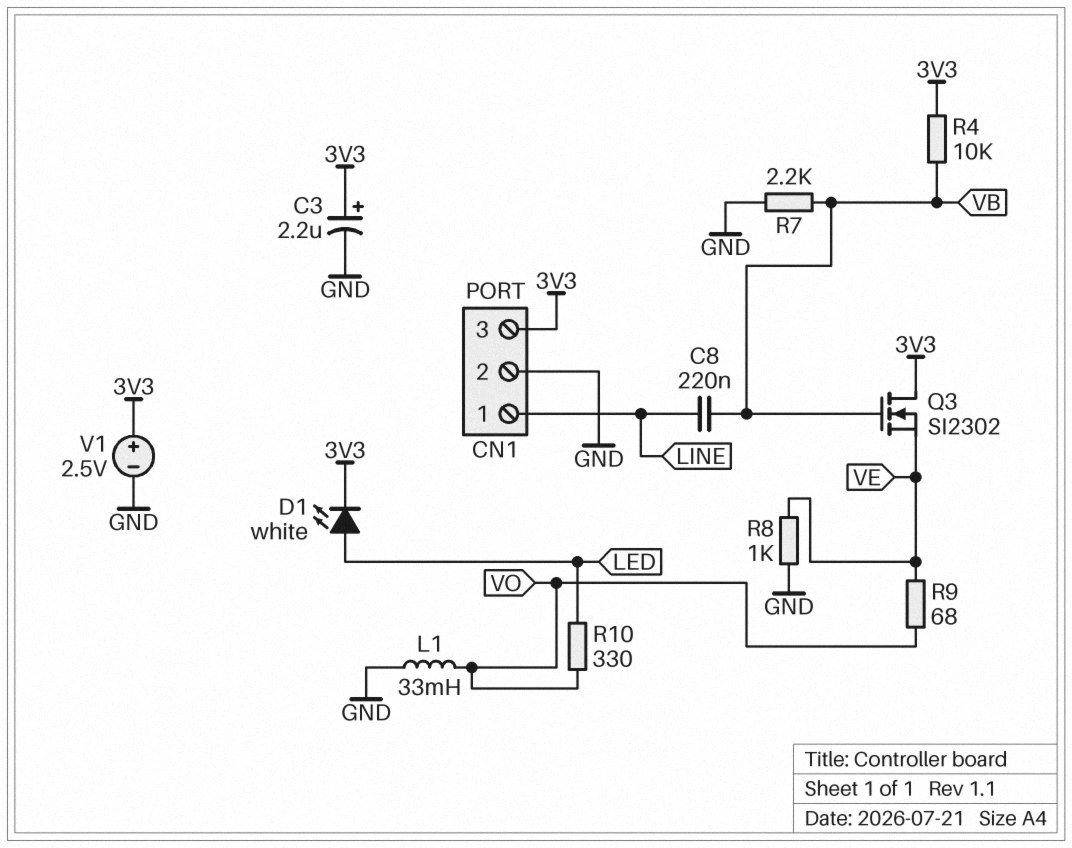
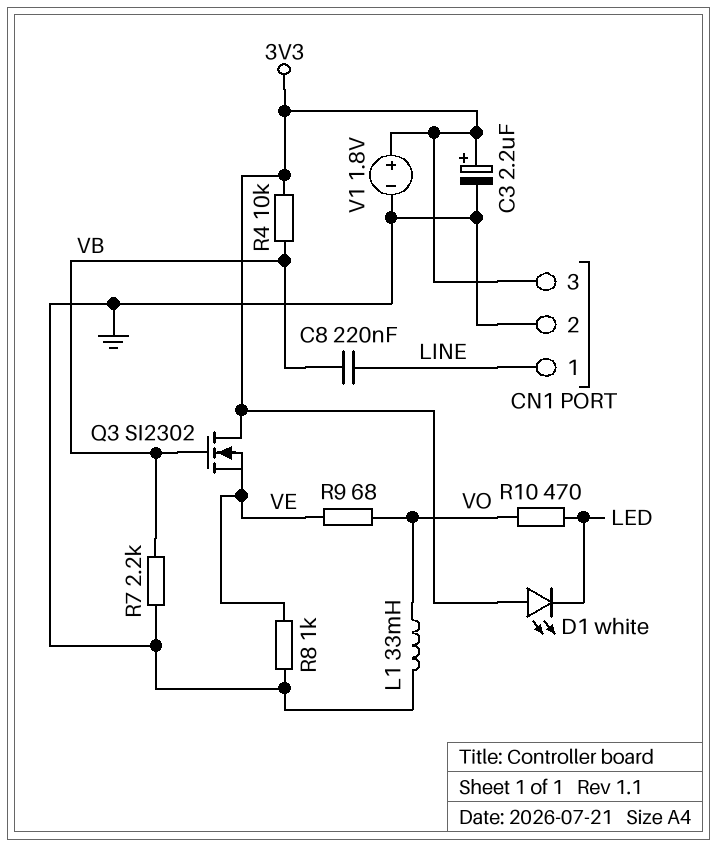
D1: LED white (A LED, K 3V3) -> LED white (A 3V3, K LED)
R10: 330 (LED, VO) -> 470 (LED, VO)
V1: 2.5V (plus 3V3, minus GND) -> 1.8V (plus 3V3, minus GND)

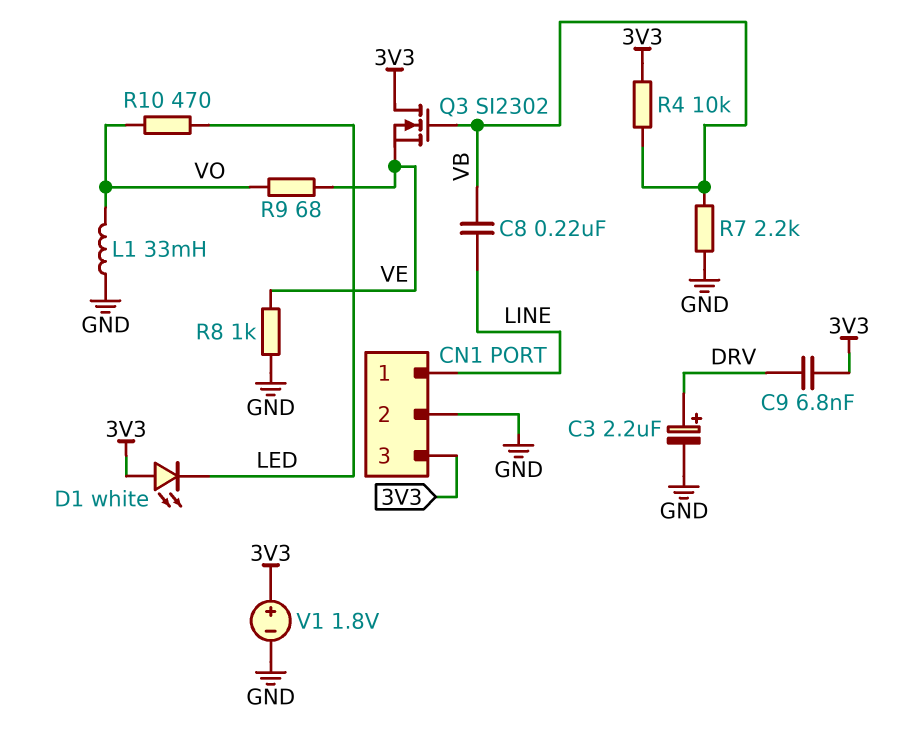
C3: 2.2uF (plus 3V3, minus GND) -> 2.2uF (plus DRV, minus GND)
C9: none -> 6.8nF (3V3, DRV)

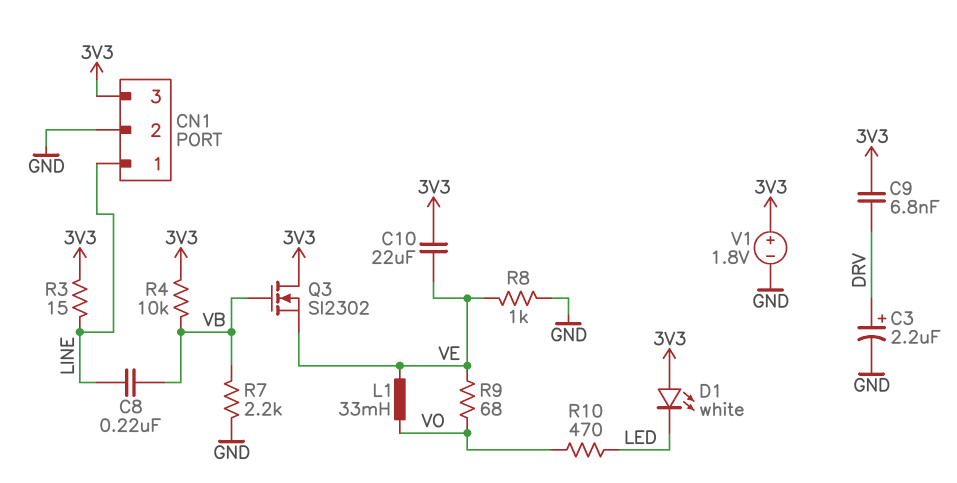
C10: none -> 22uF (3V3, VE)
L1: 33mH (GND, VO) -> 33mH (VE, VO)
R3: none -> 15 (3V3, LINE)

